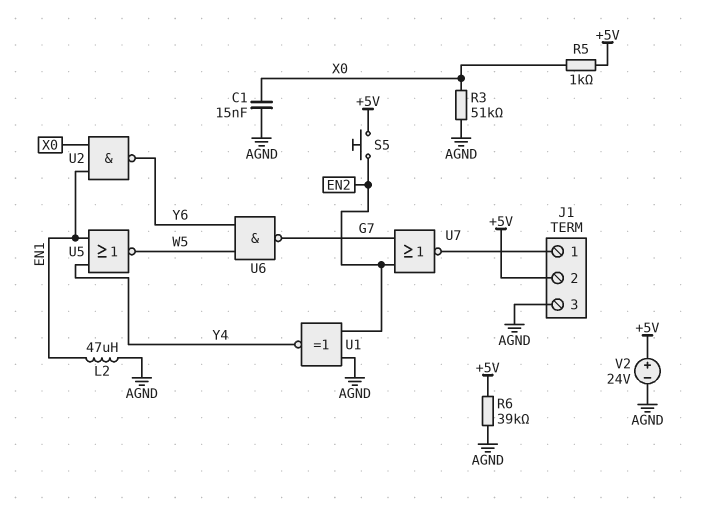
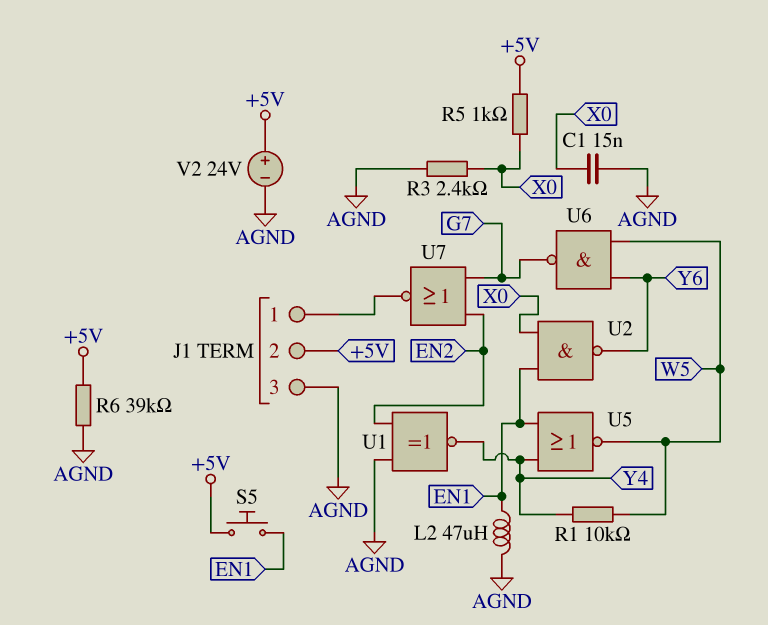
R1: none -> 10k (W5, Y4)
R3: 51k (AGND, X0) -> 2.4k (AGND, X0)
S5: button (+5V, EN2) -> button (+5V, EN1)

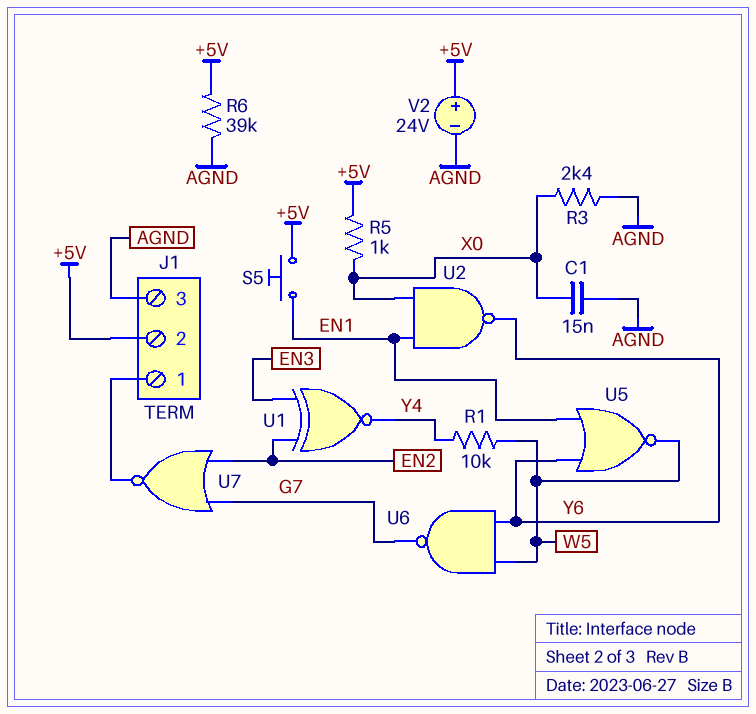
L2: 47uH (AGND, EN1) -> none
U1: XNOR (in AGND, in EN2, out Y4) -> XNOR (in EN2, in EN3, out Y4)
U5: NOR (in EN1, in Y4, out W5) -> NOR (in EN1, in Y6, out W5)

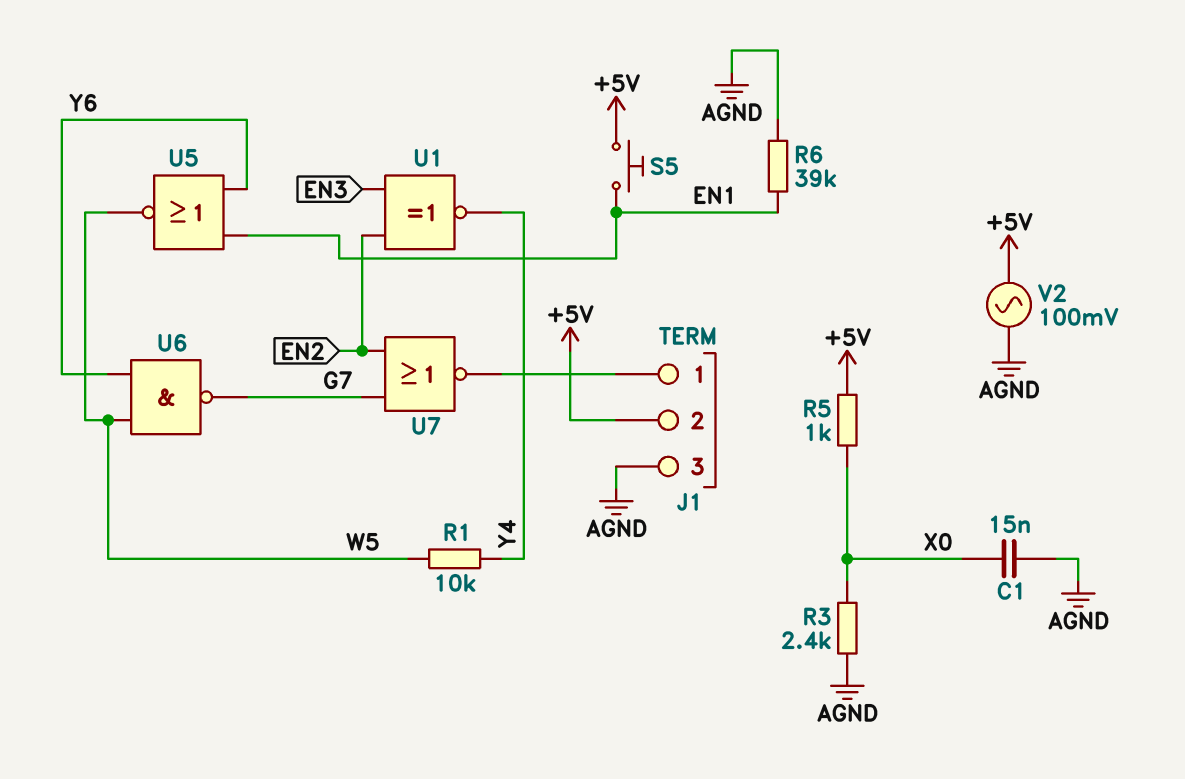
R6: 39k (+5V, AGND) -> 39k (AGND, EN1)
U2: NAND (in EN1, in X0, out Y6) -> none
V2: 24V (plus +5V, minus AGND) -> AC 100mV (+5V, AGND)

